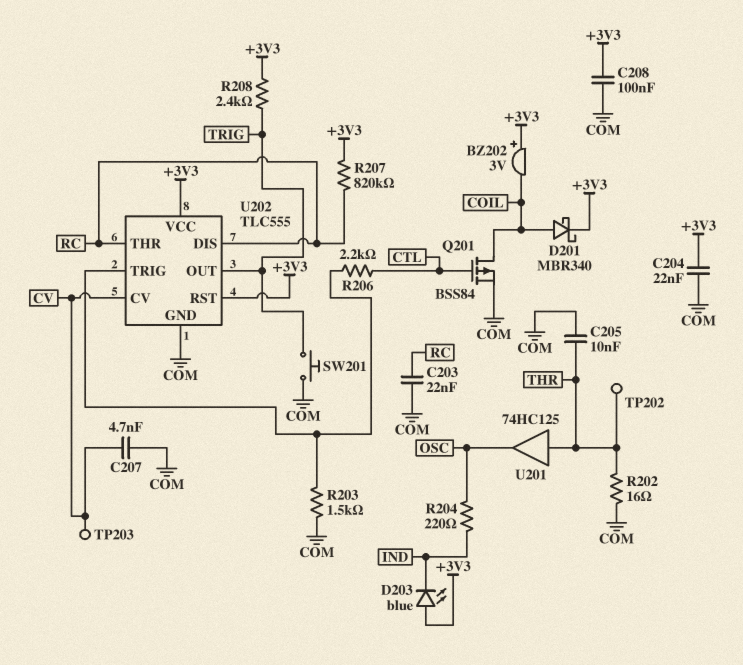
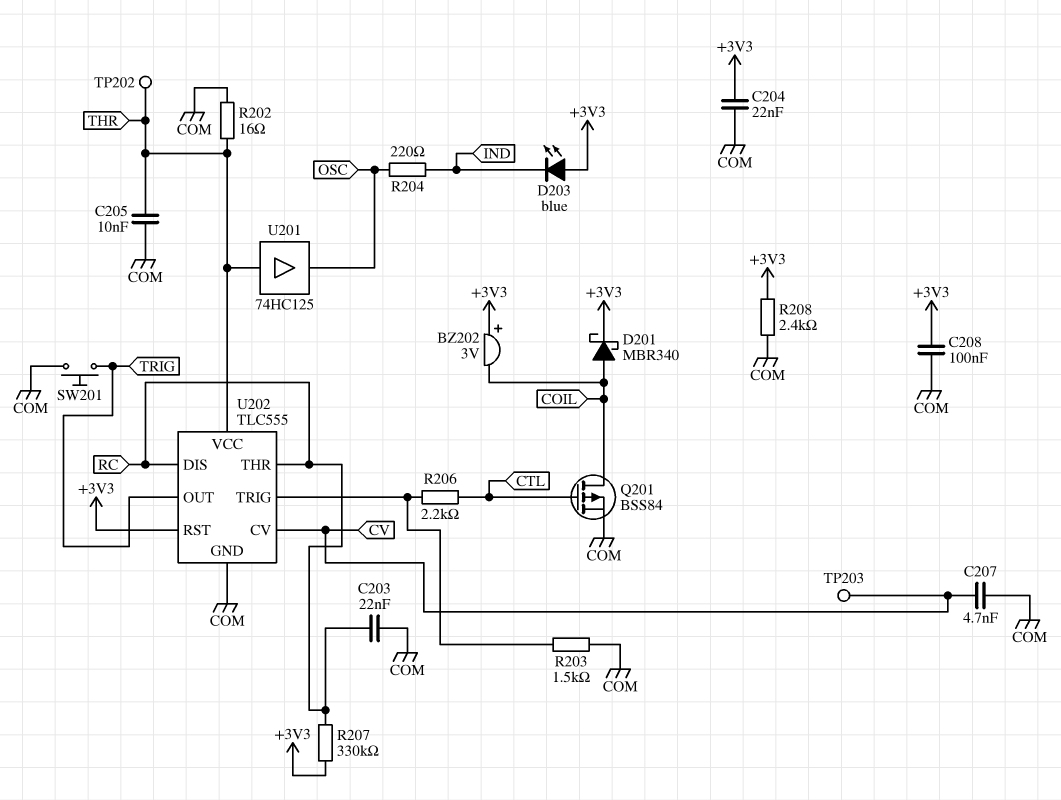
R207: 820k (+3V3, RC) -> 330k (+3V3, RC)
R208: 2.4k (+3V3, TRIG) -> 2.4k (+3V3, COM)
U202 pin VCC: +3V3 -> THR

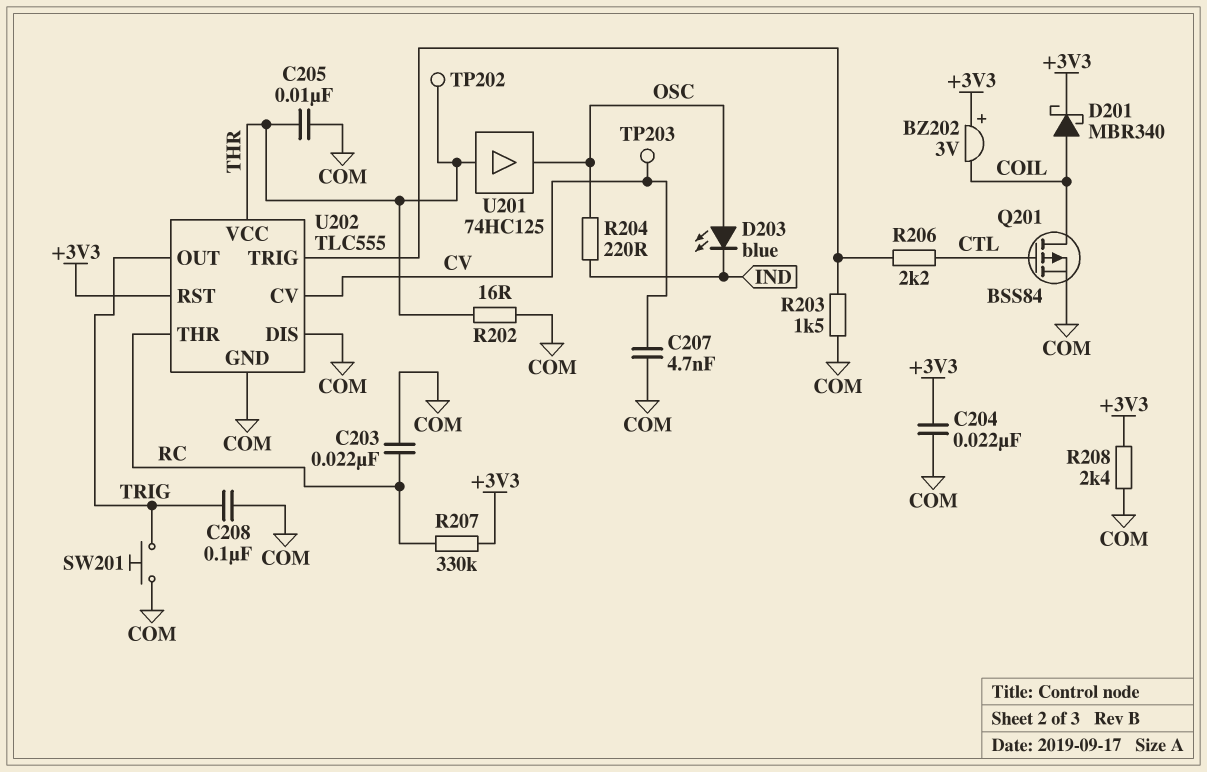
C208: 100nF (+3V3, COM) -> 100nF (COM, TRIG)
D203: LED blue (A +3V3, K IND) -> LED blue (A OSC, K IND)
U202 pin DIS: RC -> COM

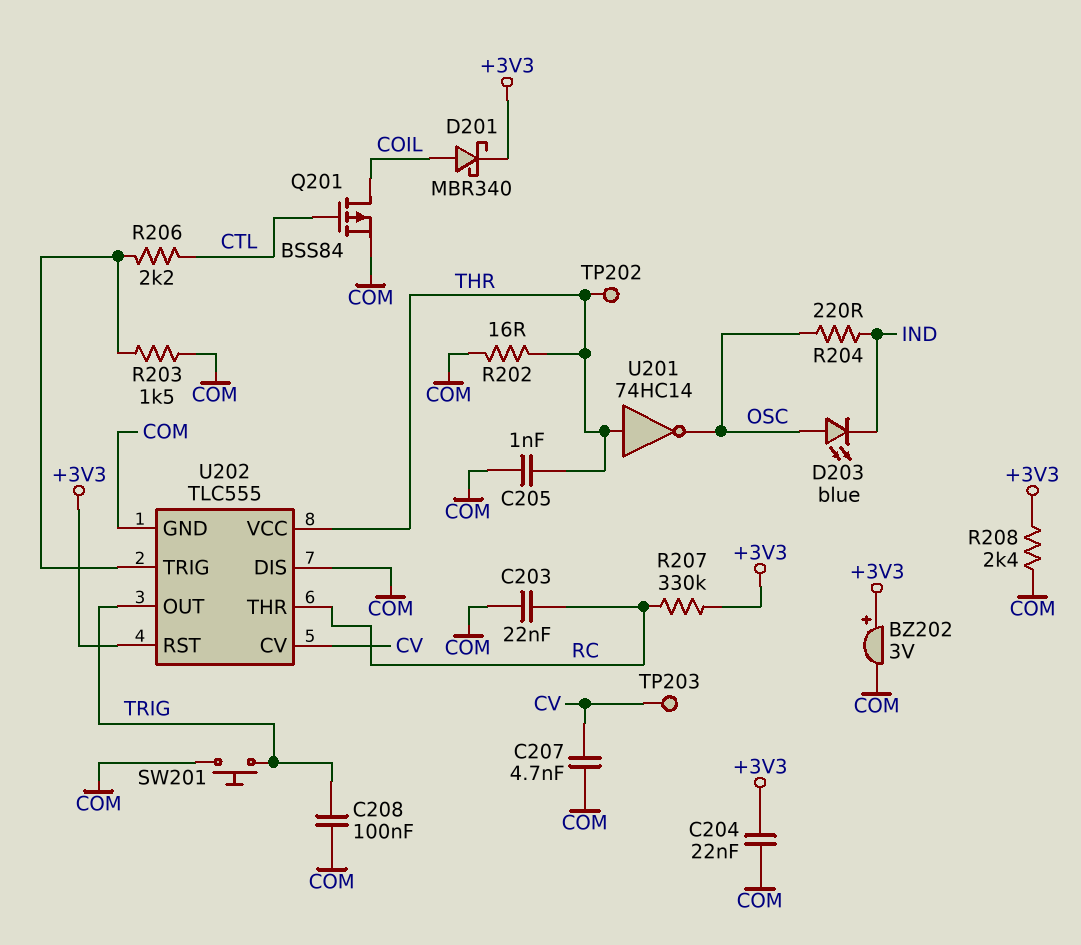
BZ202: buzzer 3V (plus +3V3, minus COIL) -> buzzer 3V (plus +3V3, minus COM)
C205: 10nF (COM, THR) -> 1nF (COM, THR)
U201: buffer 74HC125 (in THR, out OSC) -> NOT 74HC14 (in THR, out OSC)

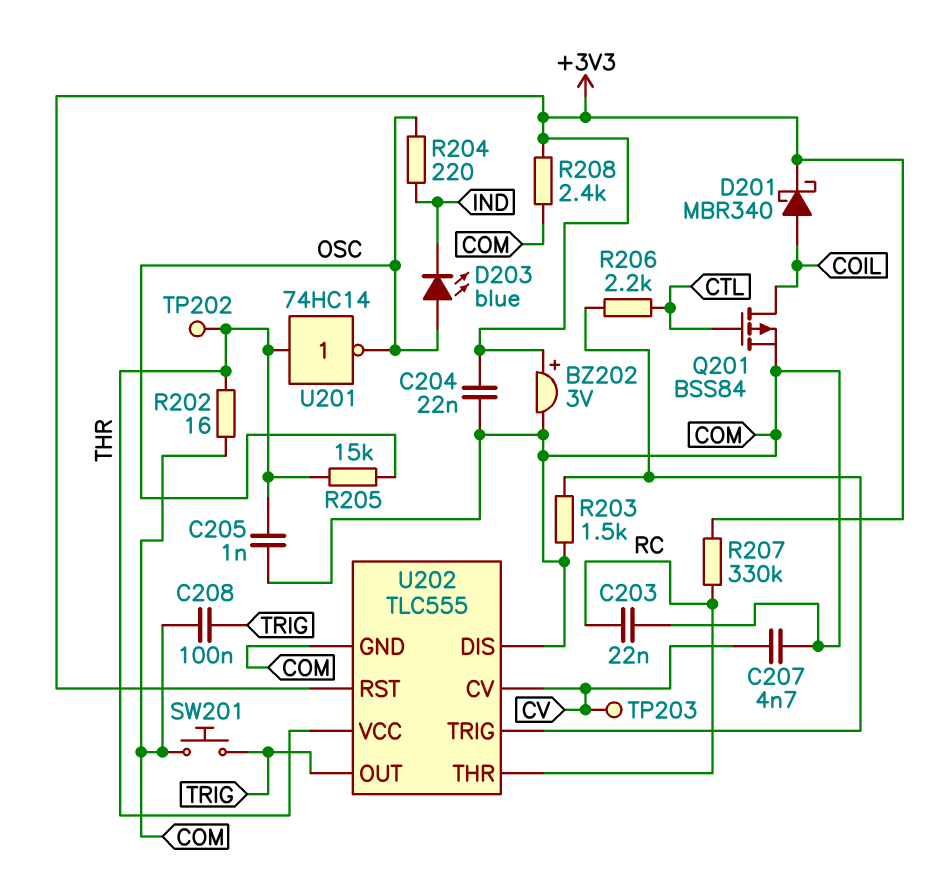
R205: none -> 15k (OSC, THR)

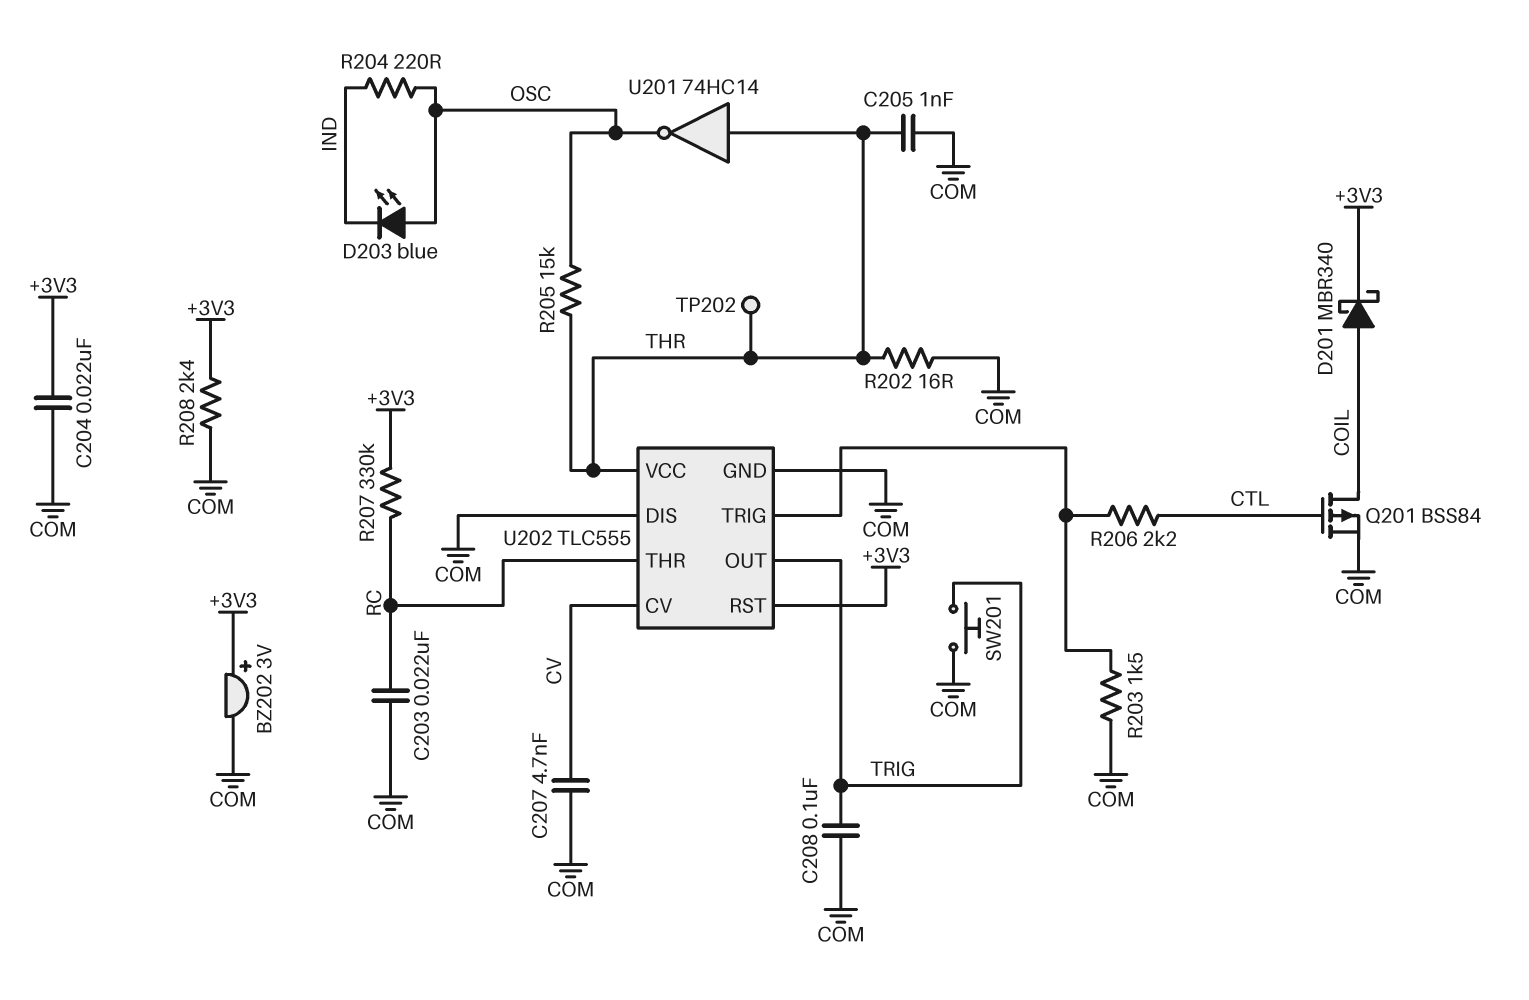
TP203: test point (CV) -> none

